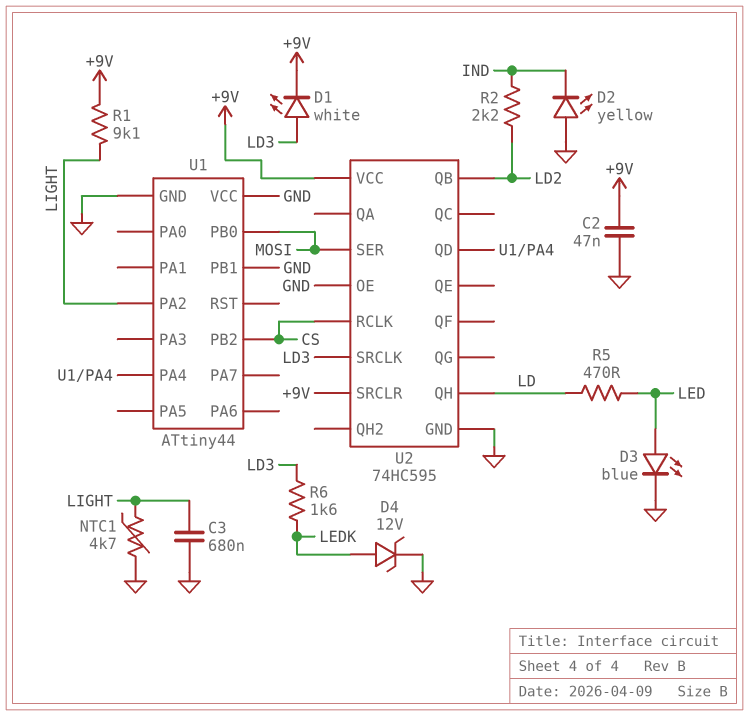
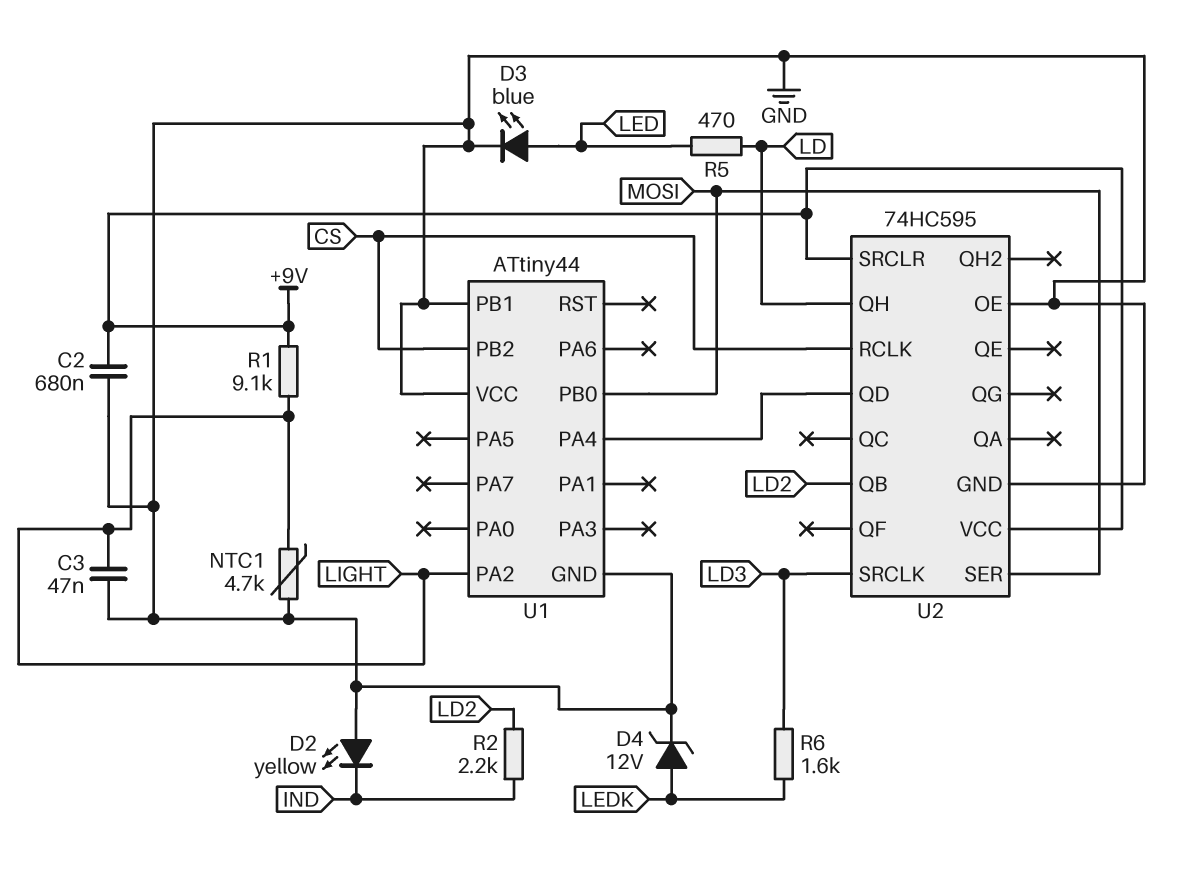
C2: 47nF (+9V, GND) -> 680nF (+9V, GND)
C3: 680nF (GND, LIGHT) -> 47nF (GND, LIGHT)
D1: LED white (A LD3, K +9V) -> none

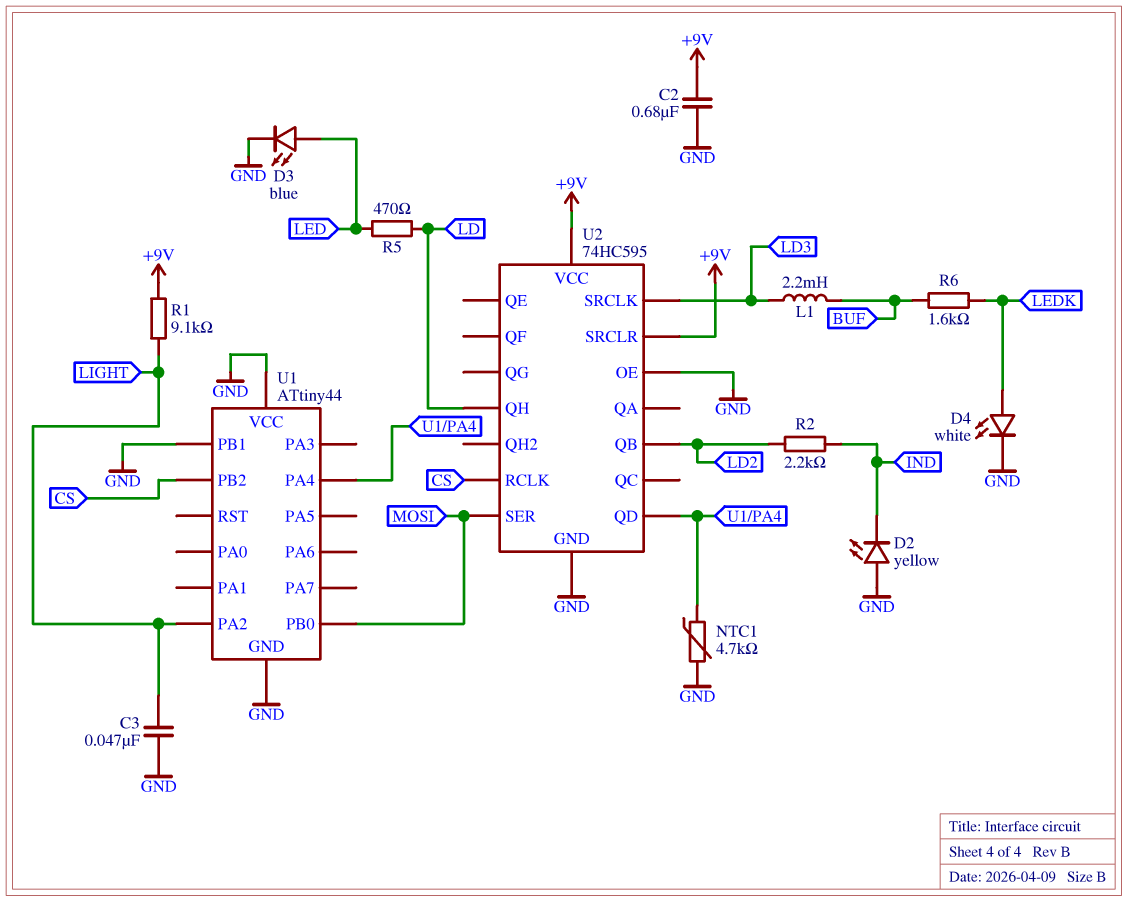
D4: zener 12V (A LEDK, K GND) -> LED white (A LEDK, K GND)
L1: none -> 2.2mH (BUF, LD3)
NTC1: 4.7k (GND, LIGHT) -> 4.7k (GND, U1/PA4)
R6: 1.6k (LD3, LEDK) -> 1.6k (BUF, LEDK)

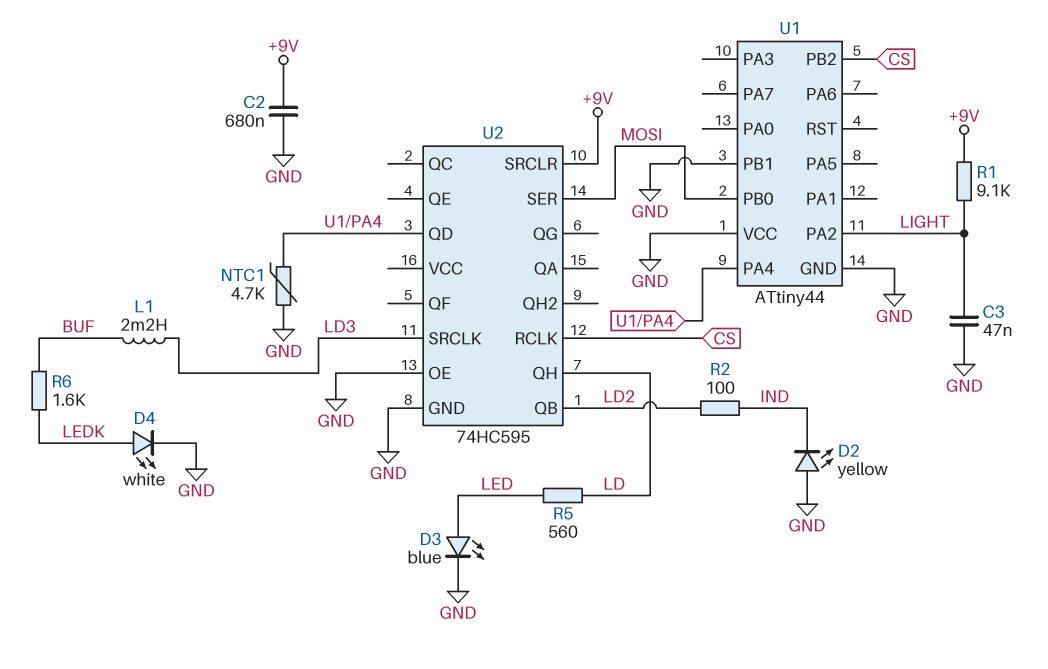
R2: 2.2k (IND, LD2) -> 100 (IND, LD2)
R5: 470 (LD, LED) -> 560 (LD, LED)
U2 pin VCC: +9V -> none

